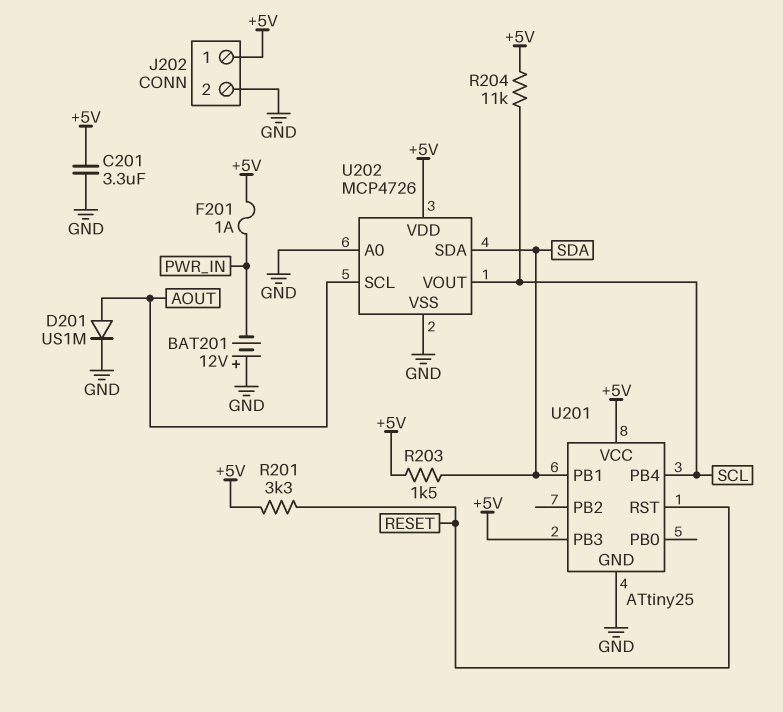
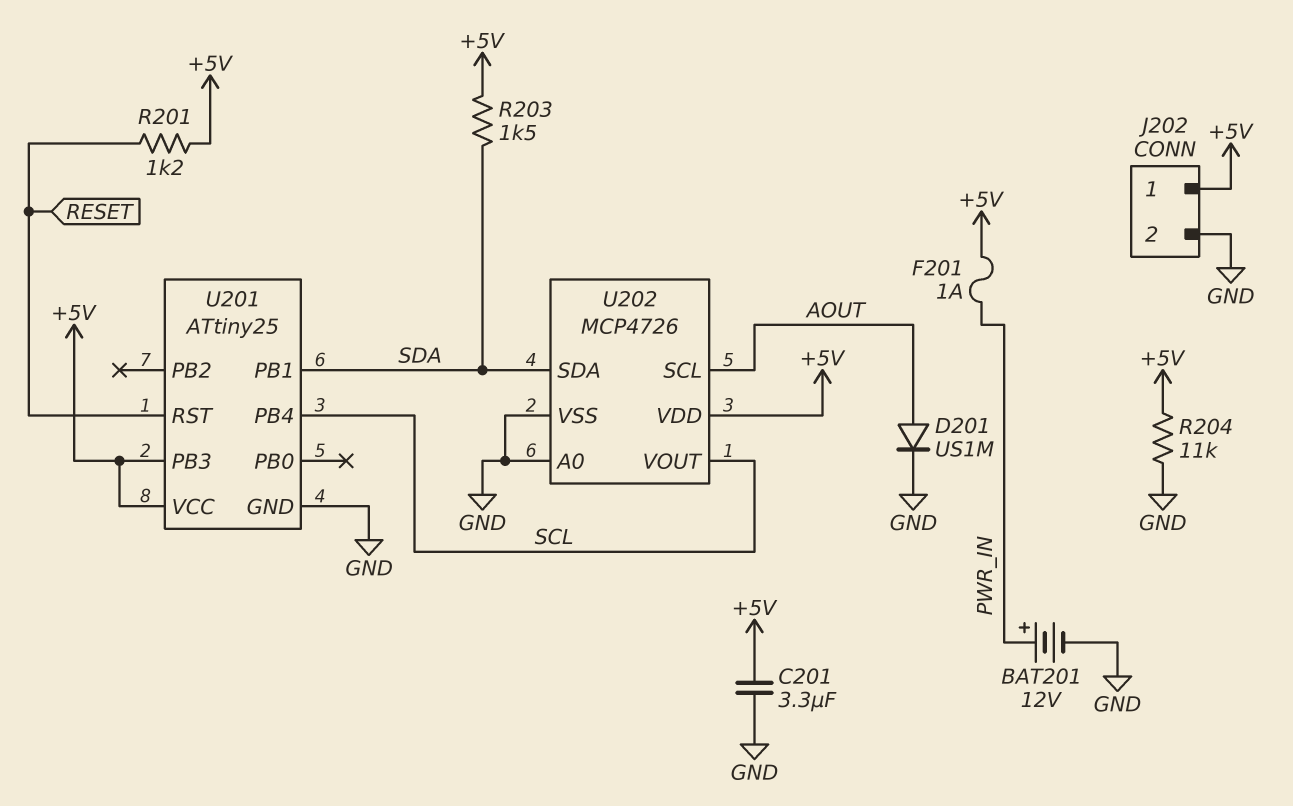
BAT201: 12V (plus GND, minus PWR_IN) -> 12V (plus PWR_IN, minus GND)
R201: 3.3k (+5V, RESET) -> 1.2k (+5V, RESET)
R204: 11k (+5V, SCL) -> 11k (+5V, GND)

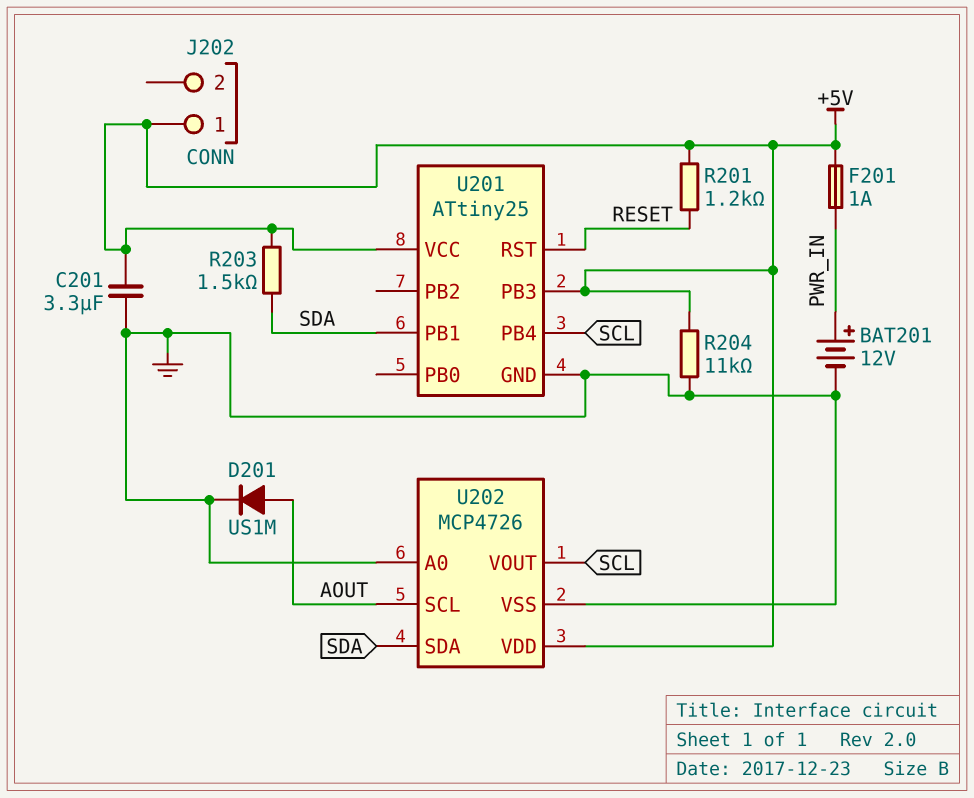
J202 pin 2: GND -> none

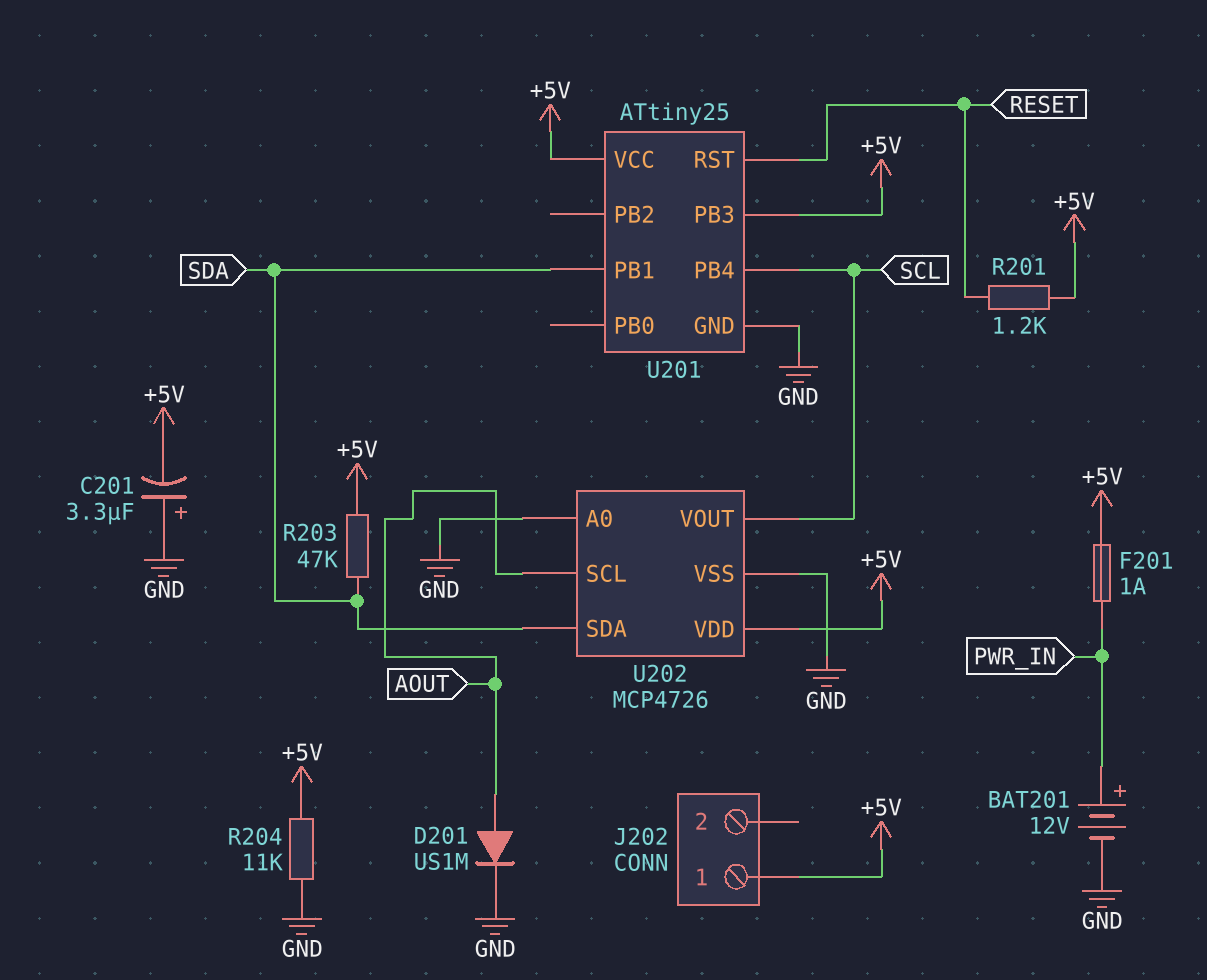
C201: 3.3uF (+5V, GND) -> 3.3uF (plus GND, minus +5V)
R203: 1.5k (+5V, SDA) -> 47k (+5V, SDA)

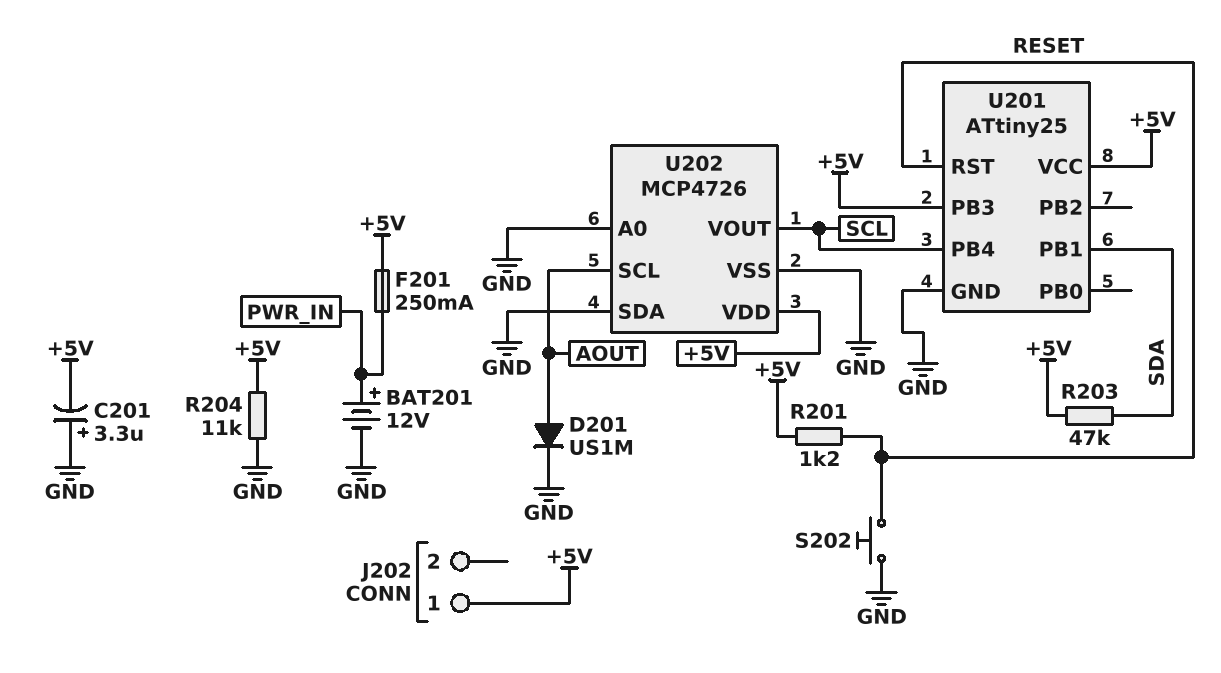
F201: 1A (+5V, PWR_IN) -> 250mA (+5V, PWR_IN)
S202: none -> button (GND, RESET)
U202 pin SDA: SDA -> GND

